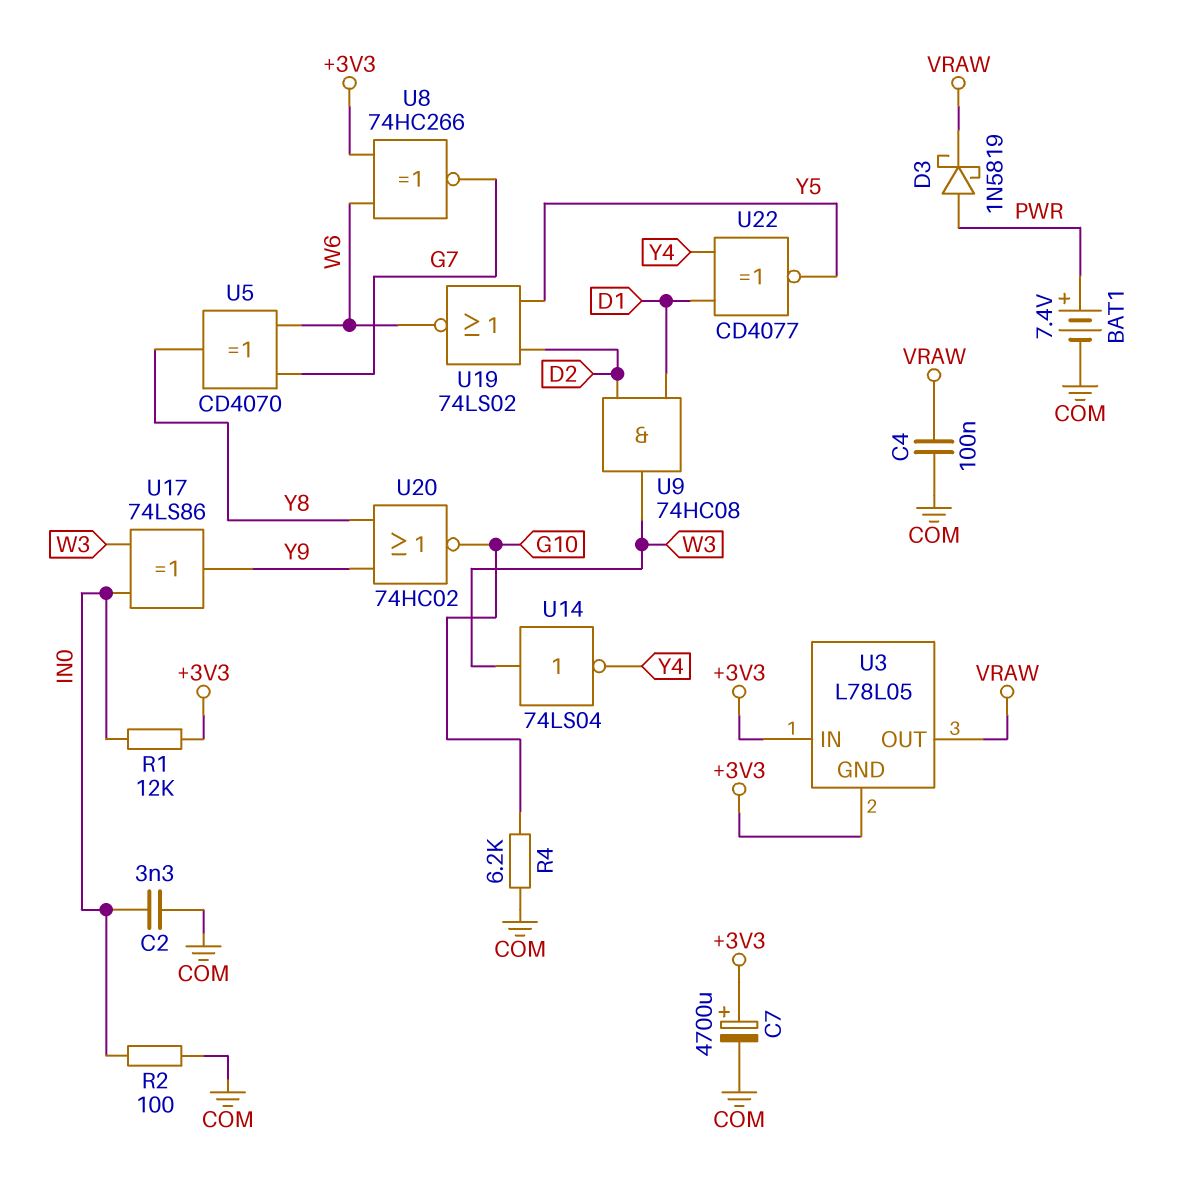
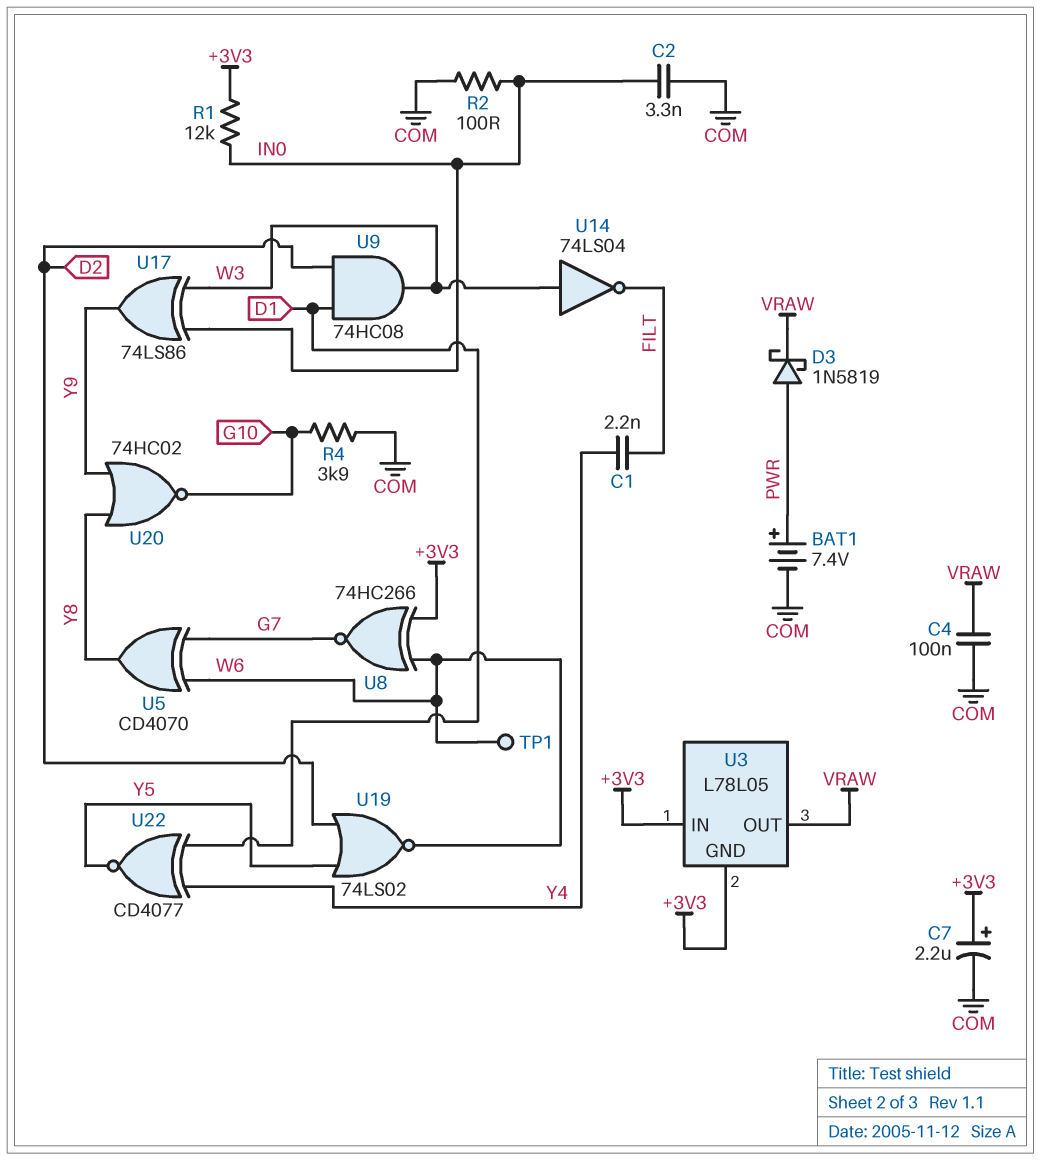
C1: none -> 2.2nF (FILT, Y4)
C7: 4700uF (plus +3V3, minus COM) -> 2.2uF (plus +3V3, minus COM)
R4: 6.2k (COM, G10) -> 3.9k (COM, G10)
TP1: none -> test point (W6)
U14: NOT 74LS04 (in W3, out Y4) -> NOT 74LS04 (in W3, out FILT)

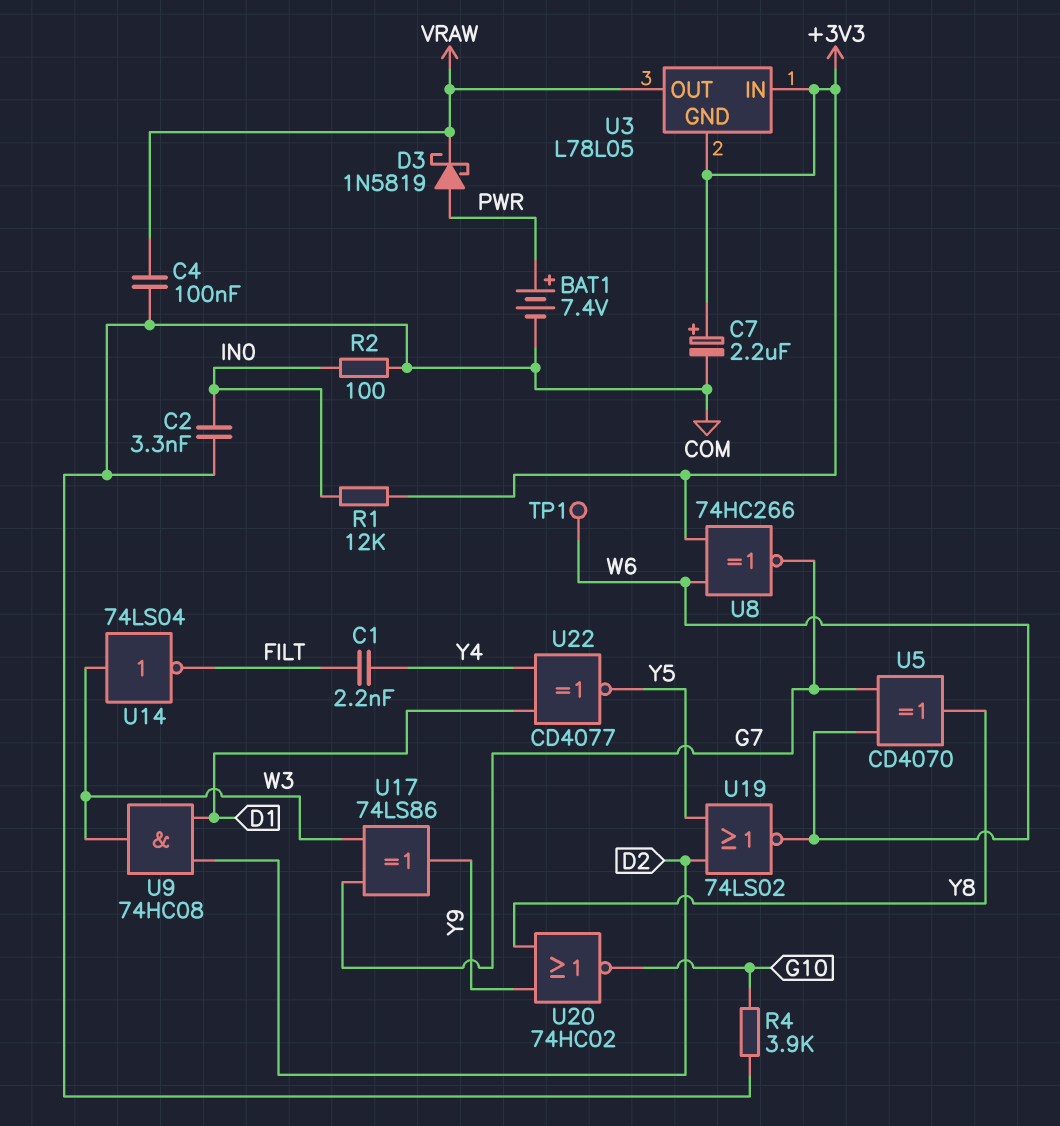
U17: XOR 74LS86 (in IN0, in W3, out Y9) -> XOR 74LS86 (in G7, in W3, out Y9)

